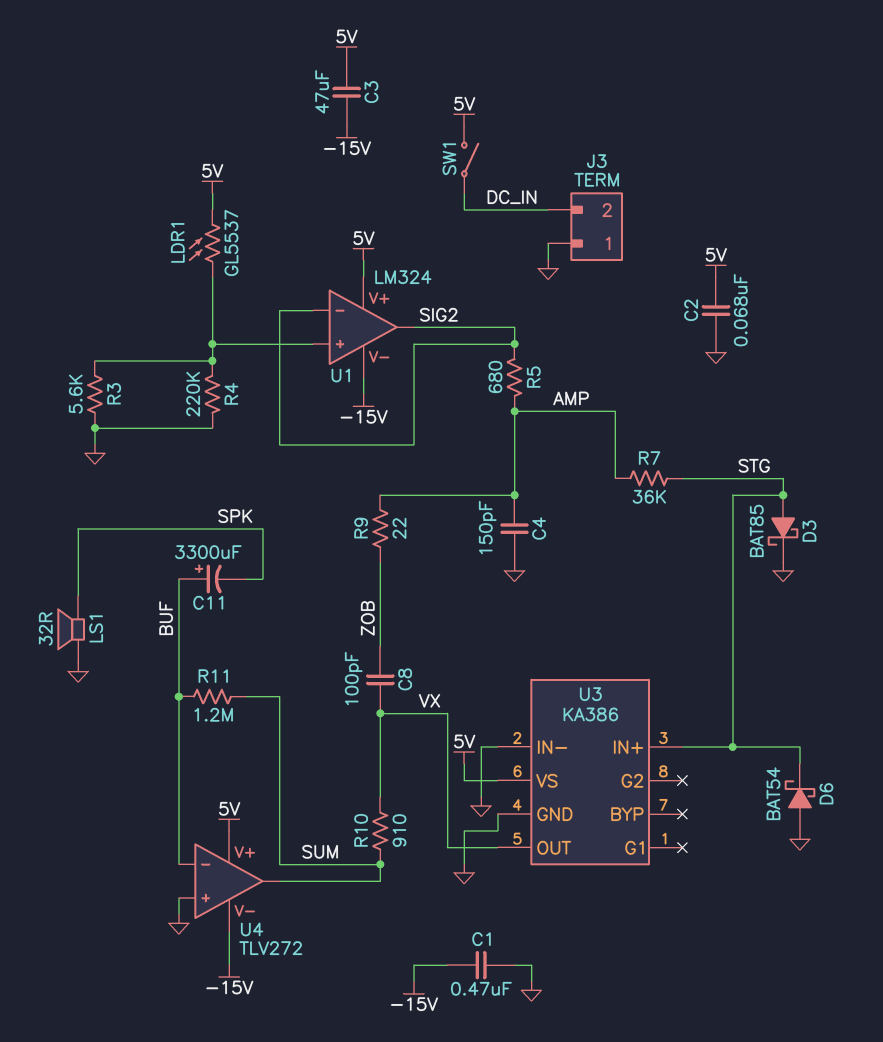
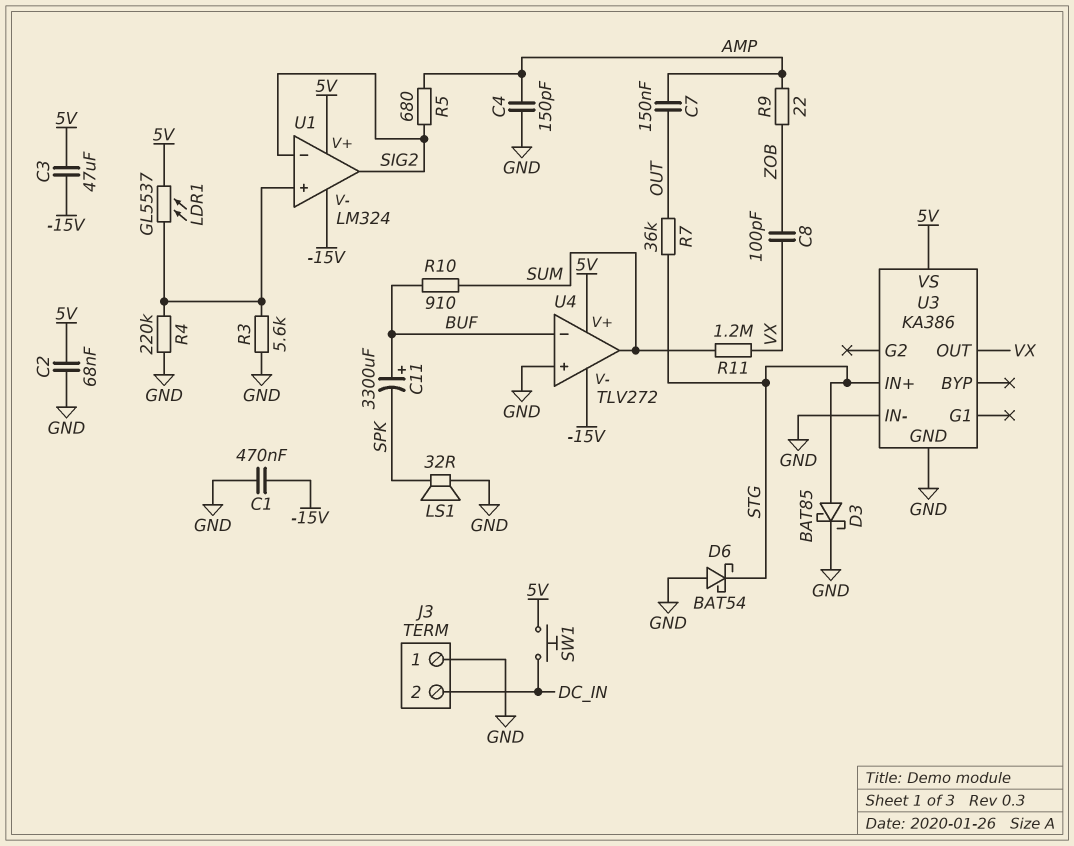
C7: none -> 150nF (AMP, OUT)
R7: 36k (AMP, STG) -> 36k (OUT, STG)
R10: 910 (SUM, VX) -> 910 (BUF, SUM)
R11: 1.2M (BUF, SUM) -> 1.2M (SUM, VX)
SW1: switch (5V, DC_IN) -> button (5V, DC_IN)

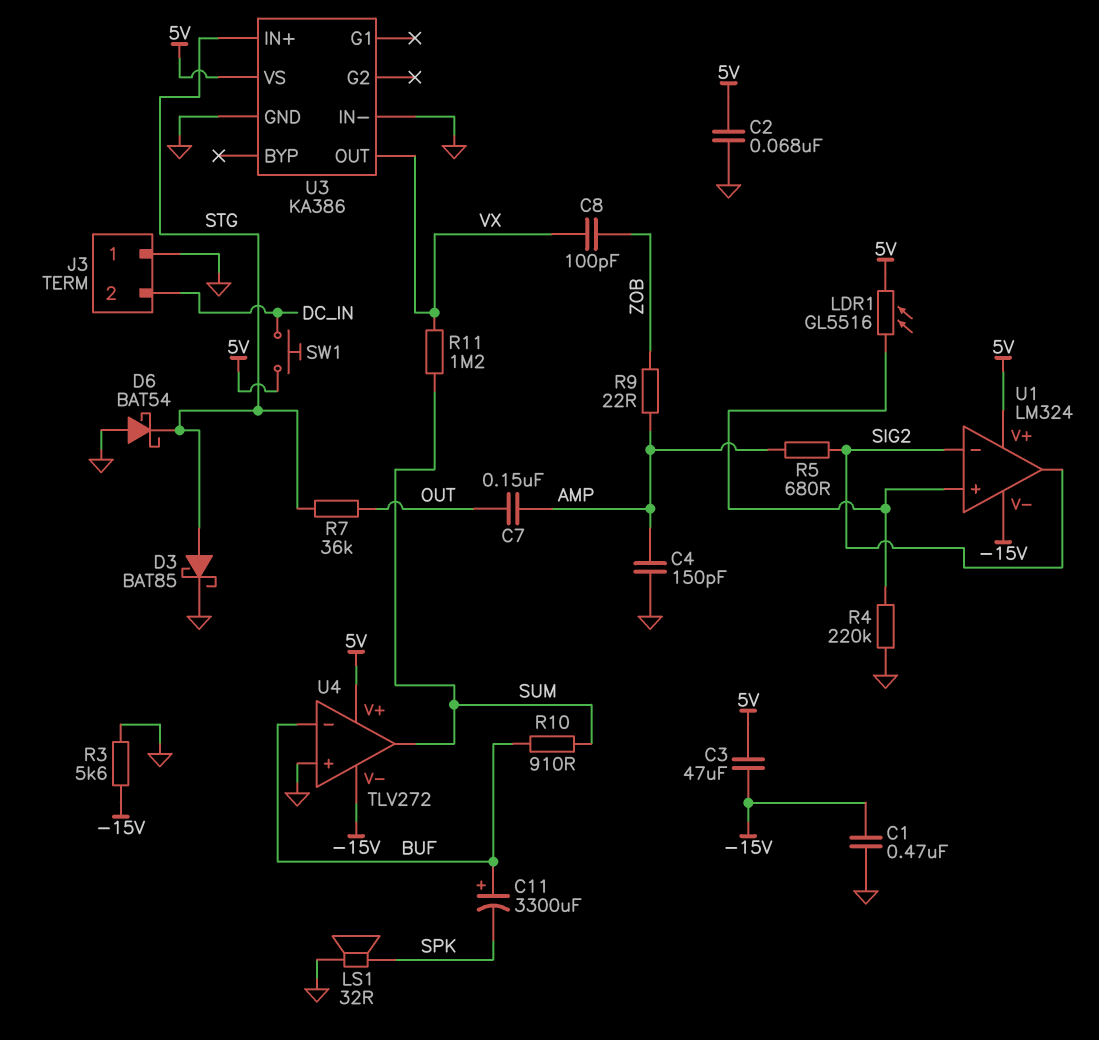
LDR1: GL5537 (5V, U1/in+) -> GL5516 (5V, U1/in+)
R3: 5.6k (GND, U1/in+) -> 5.6k (-15V, GND)

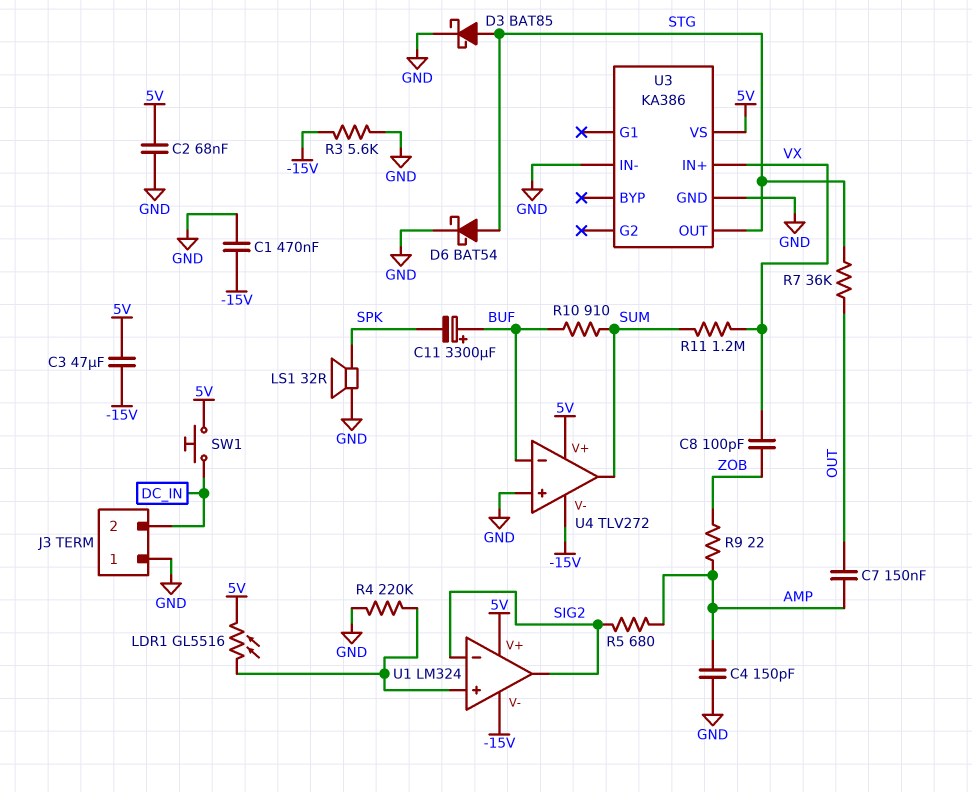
D6: schottky BAT54 (A GND, K STG) -> schottky BAT54 (A STG, K GND)
U3 pin IN+: STG -> VX
U3 pin OUT: VX -> STG

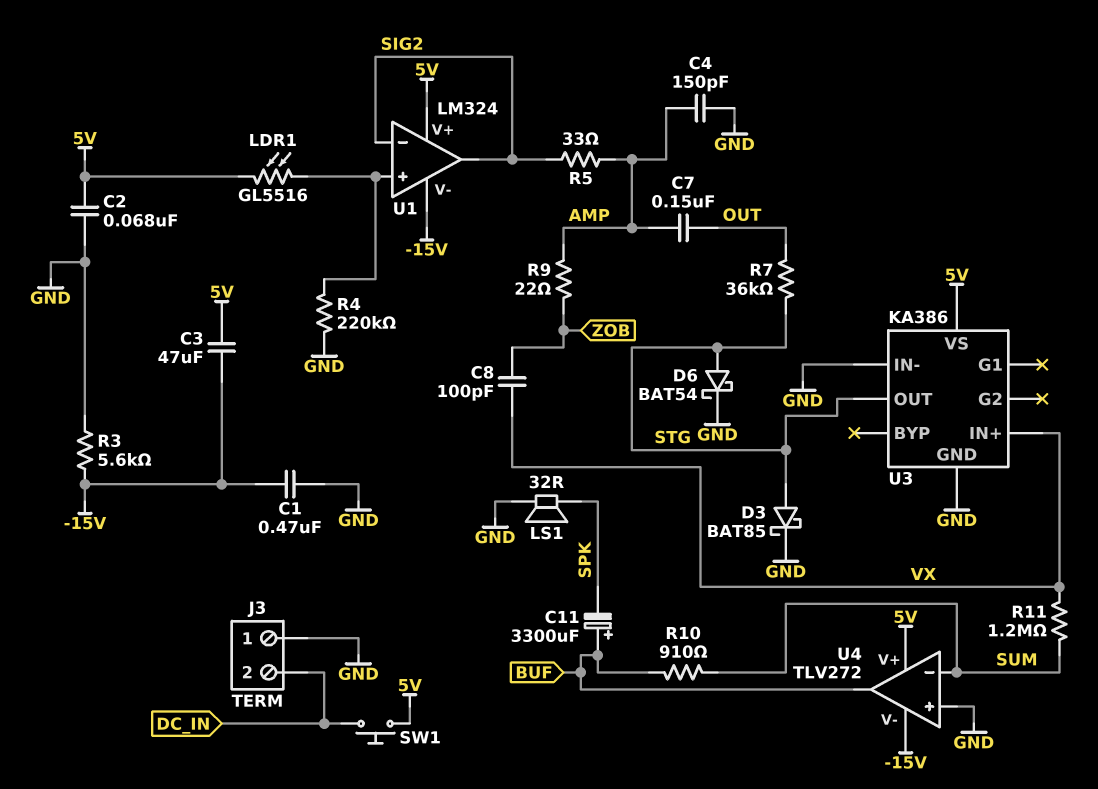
R5: 680 (AMP, SIG2) -> 33 (AMP, SIG2)
U4 pin in-: BUF -> SUM
U4 pin out: SUM -> BUF

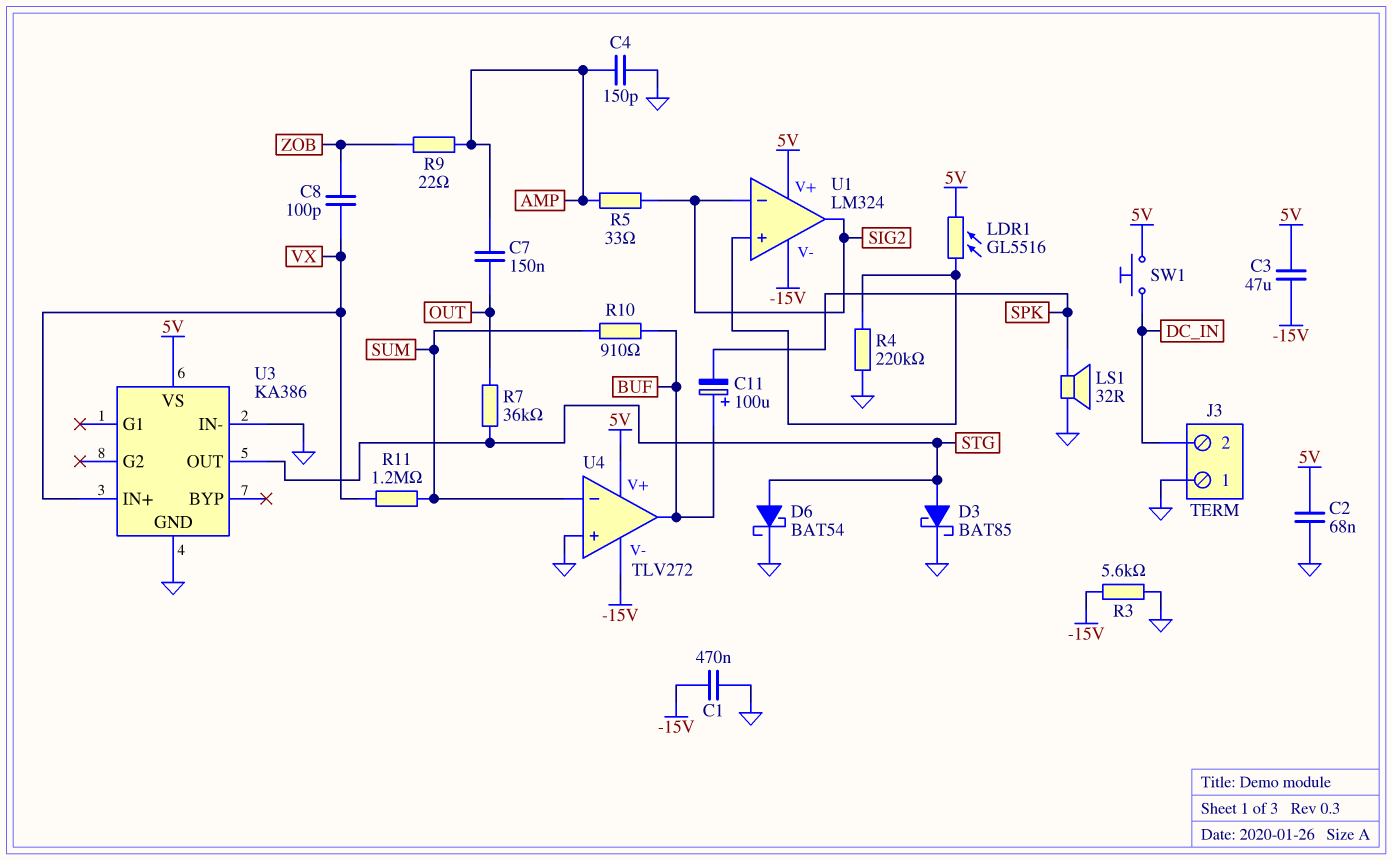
C11: 3300uF (plus BUF, minus SPK) -> 100uF (plus BUF, minus SPK)

